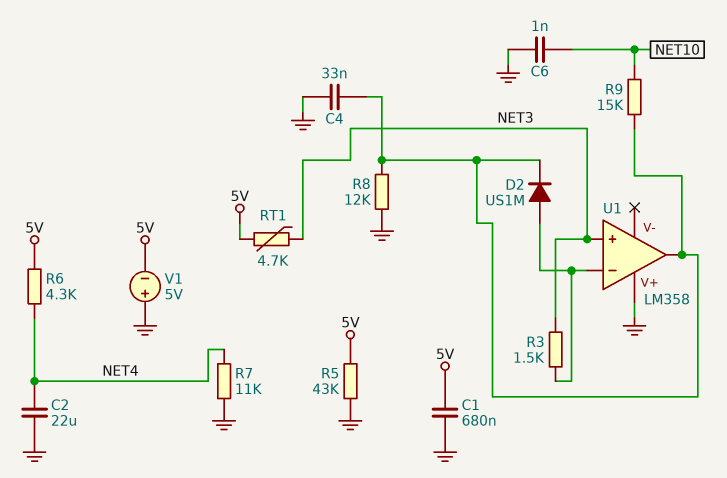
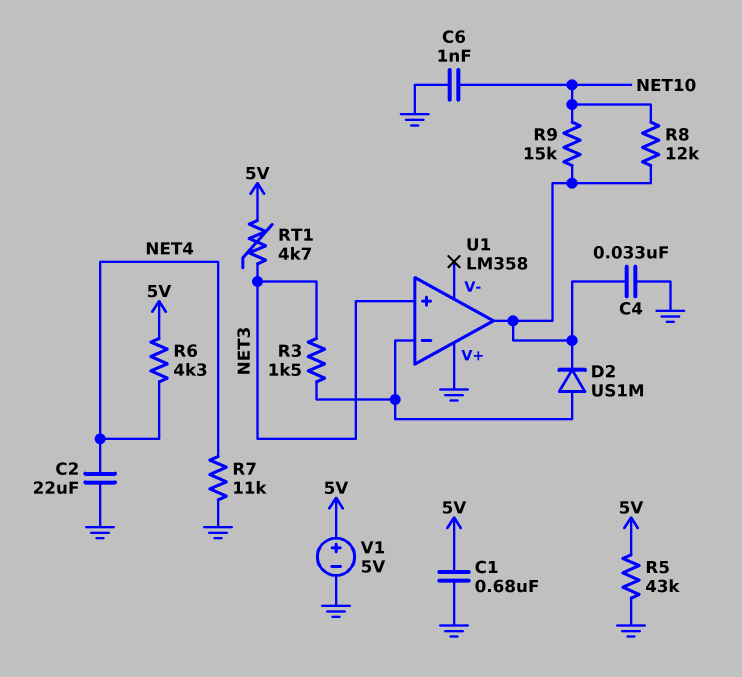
R8: 12k (GND, U1/out) -> 12k (NET10, U1/out)
V1: 5V (plus GND, minus 5V) -> 5V (plus 5V, minus GND)

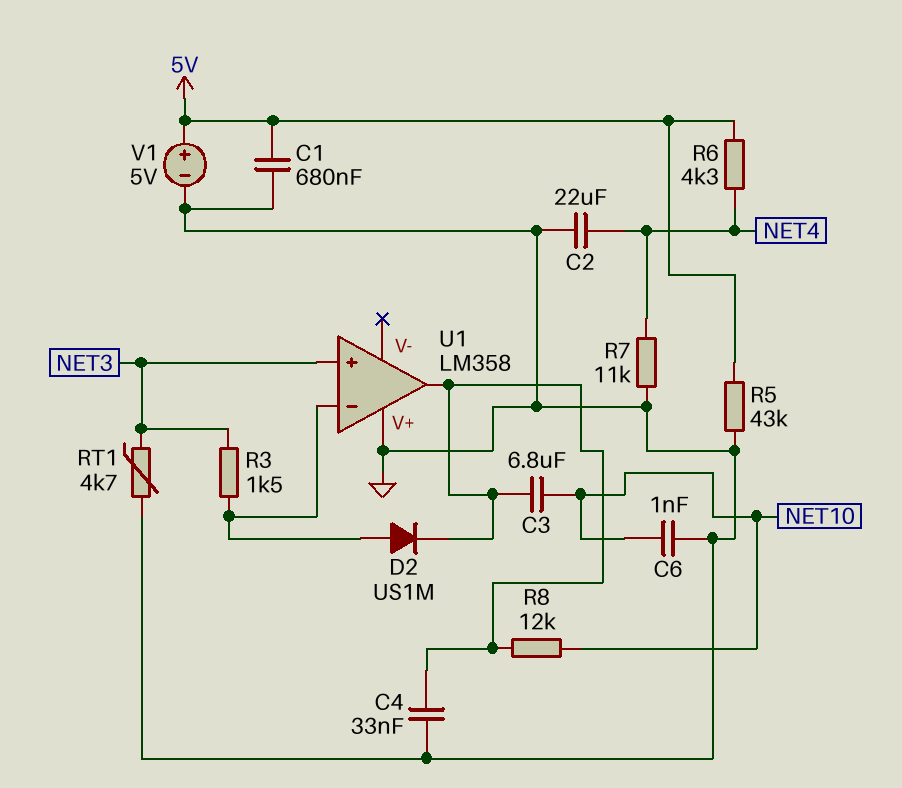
C3: none -> 6.8uF (NET10, U1/out)
R9: 15k (NET10, U1/out) -> none
RT1: 4.7k (5V, NET3) -> 4.7k (GND, NET3)

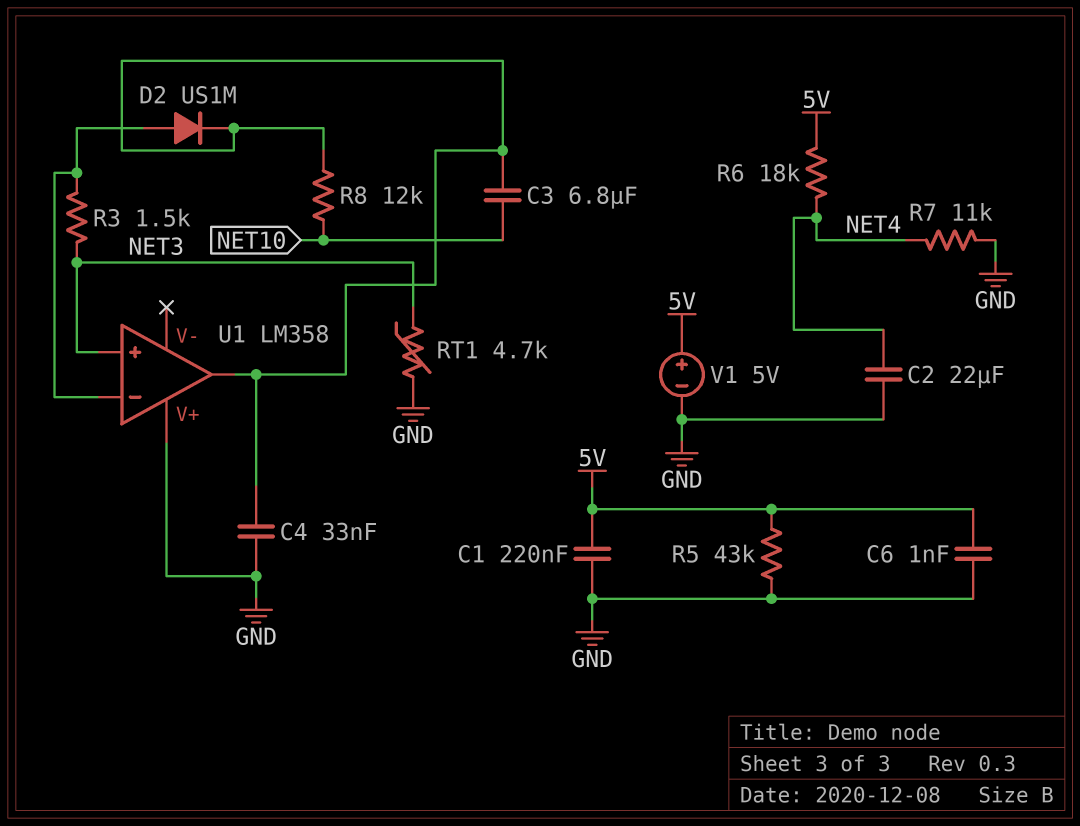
C1: 680nF (5V, GND) -> 220nF (5V, GND)
C6: 1nF (GND, NET10) -> 1nF (5V, GND)
R6: 4.3k (5V, NET4) -> 18k (5V, NET4)

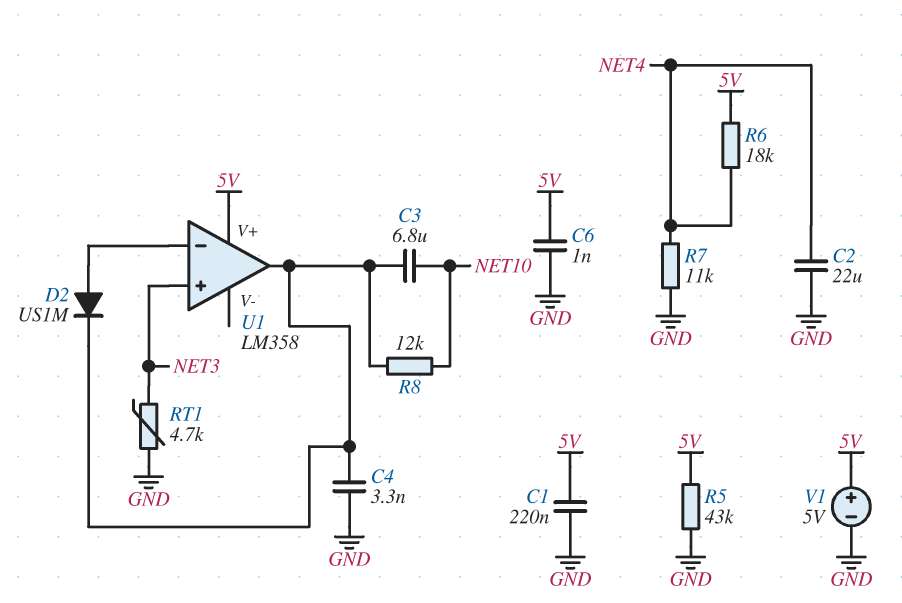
C4: 33nF (GND, U1/out) -> 3.3nF (GND, U1/out)
R3: 1.5k (NET3, U1/in-) -> none
U1 pin V+: GND -> 5V

